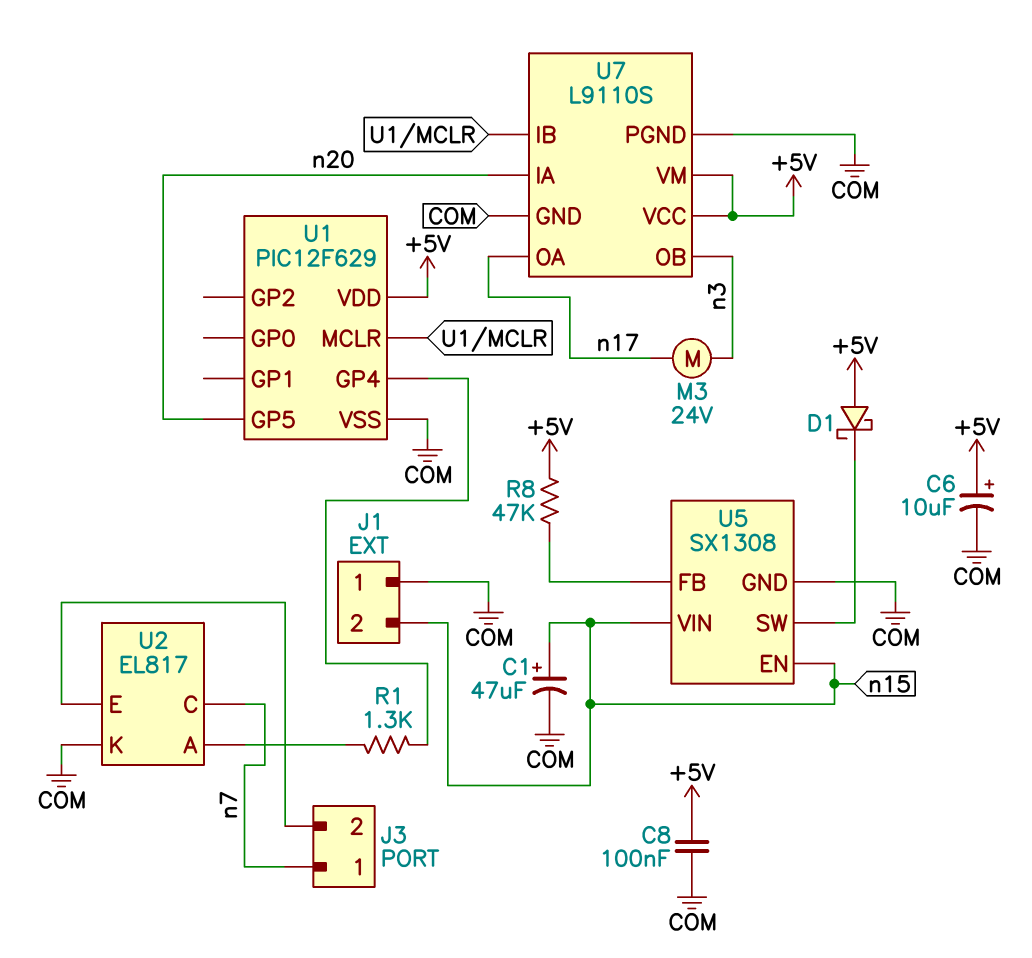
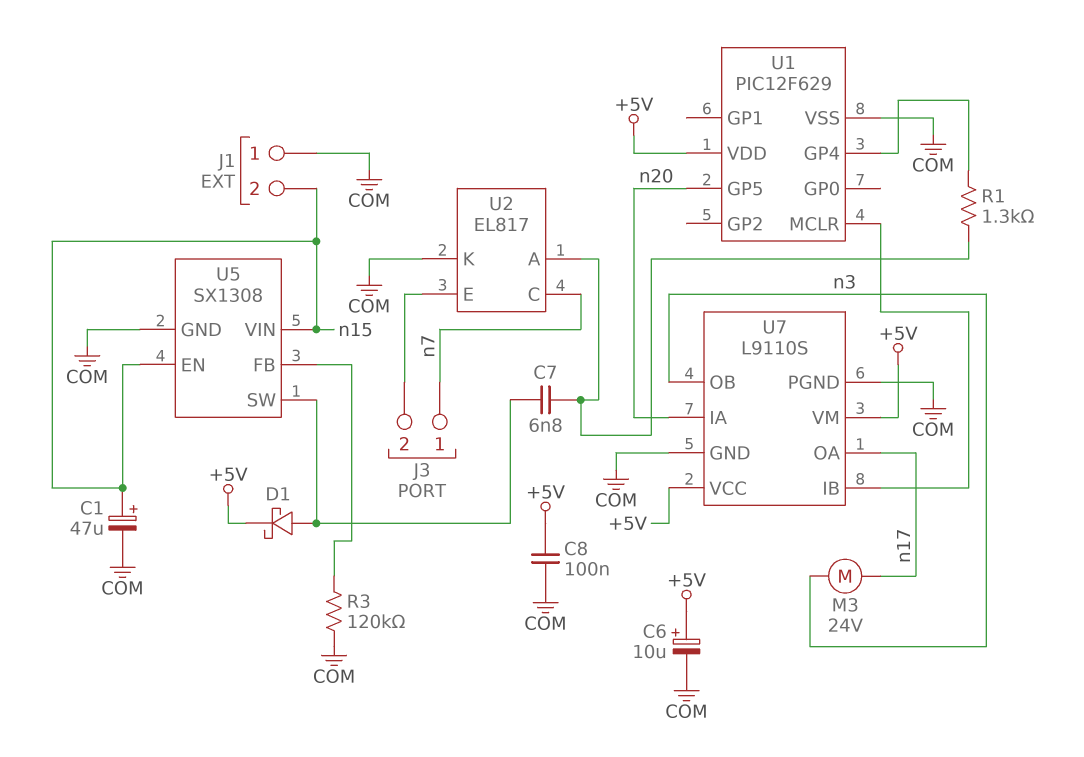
C7: none -> 6.8nF (U2/A, U5/SW)
D1: schottky (A +5V, K U5/SW) -> schottky (A U5/SW, K +5V)
R3: none -> 120k (COM, U5/FB)
R8: 47k (+5V, U5/FB) -> none

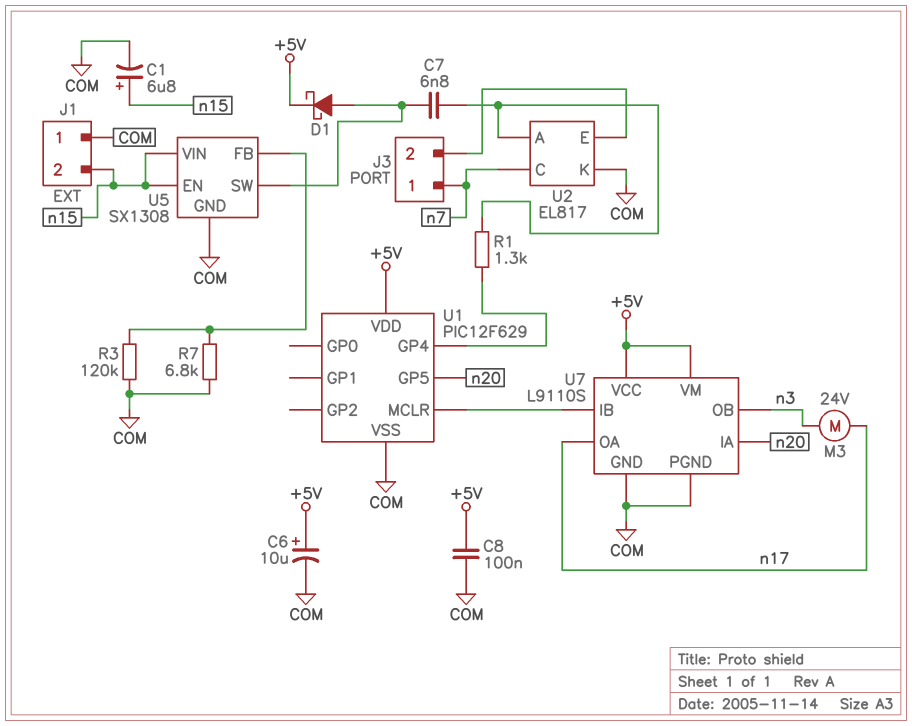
C1: 47uF (plus n15, minus COM) -> 6.8uF (plus n15, minus COM)
R7: none -> 6.8k (COM, U5/FB)

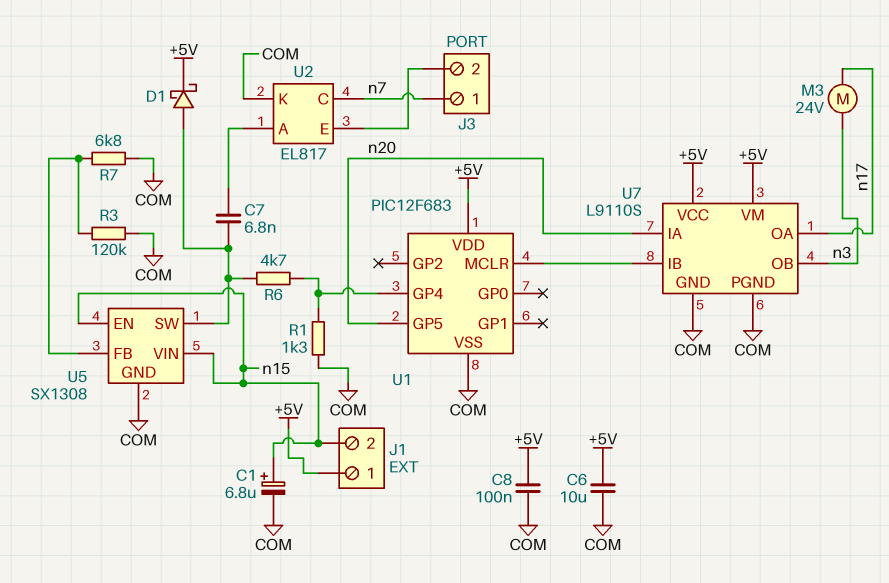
C6: 10uF (plus +5V, minus COM) -> 10uF (+5V, COM)
J1 pin 1: COM -> +5V
R1: 1.3k (U1/GP4, U2/A) -> 1.3k (COM, U1/GP4)
R6: none -> 4.7k (U1/GP4, U5/SW)
U1: PIC12F629 -> PIC12F683

